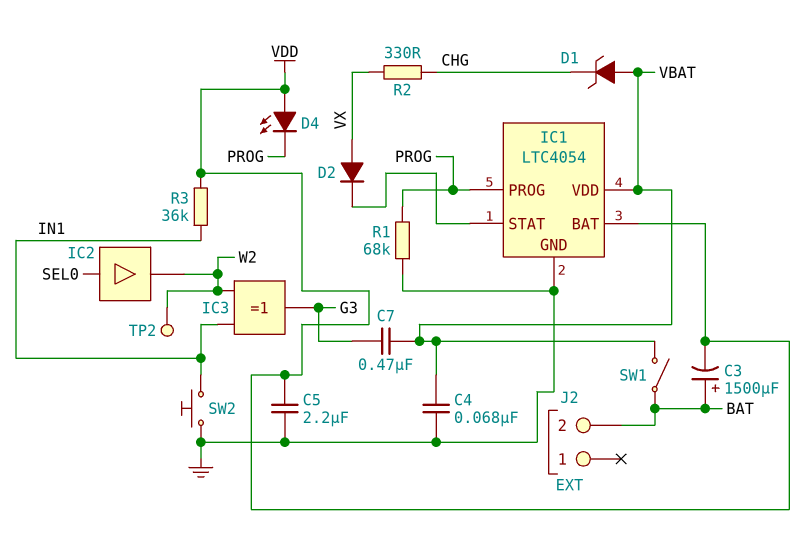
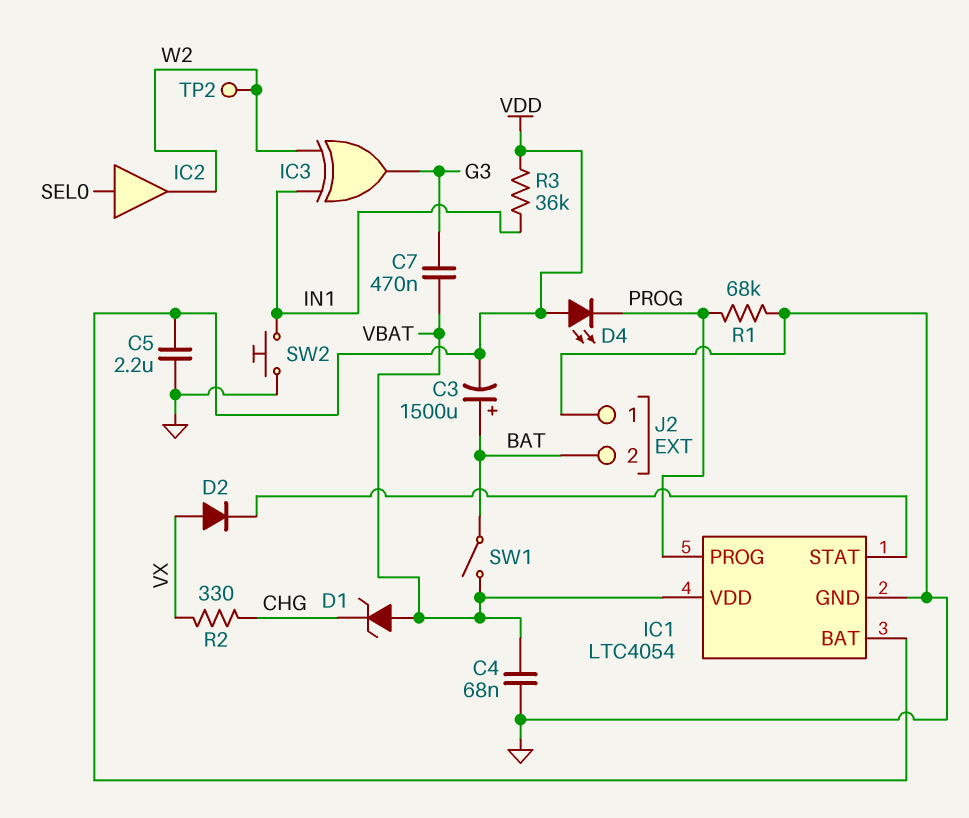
J2 pin 1: none -> GND

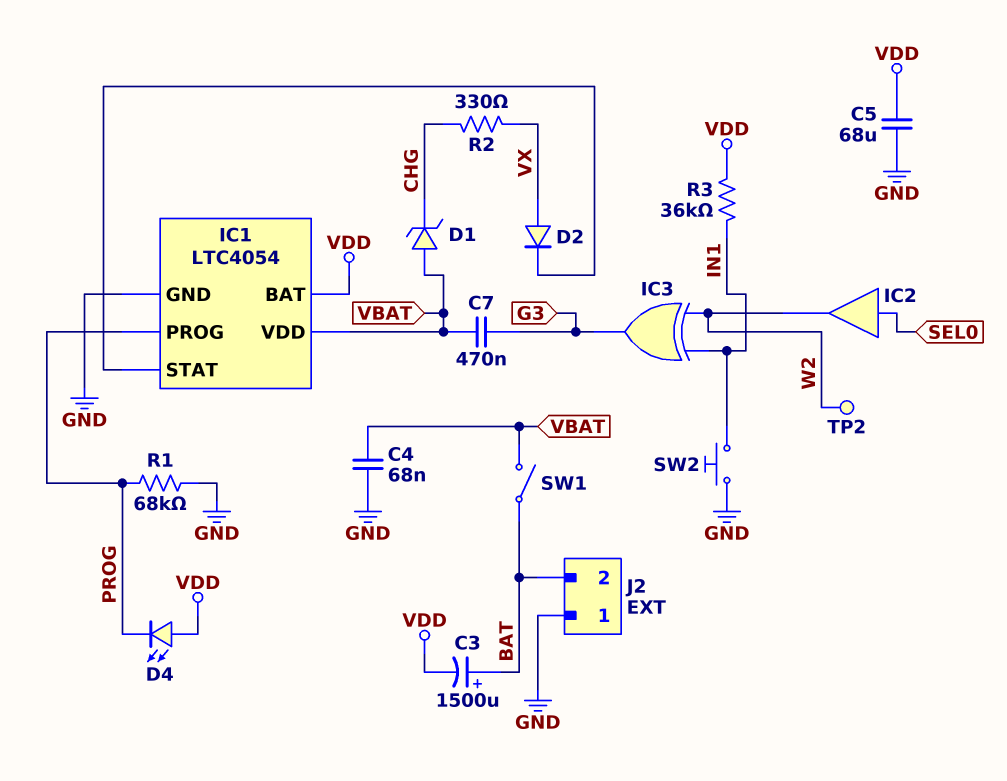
C5: 2.2uF (GND, VDD) -> 68uF (GND, VDD)

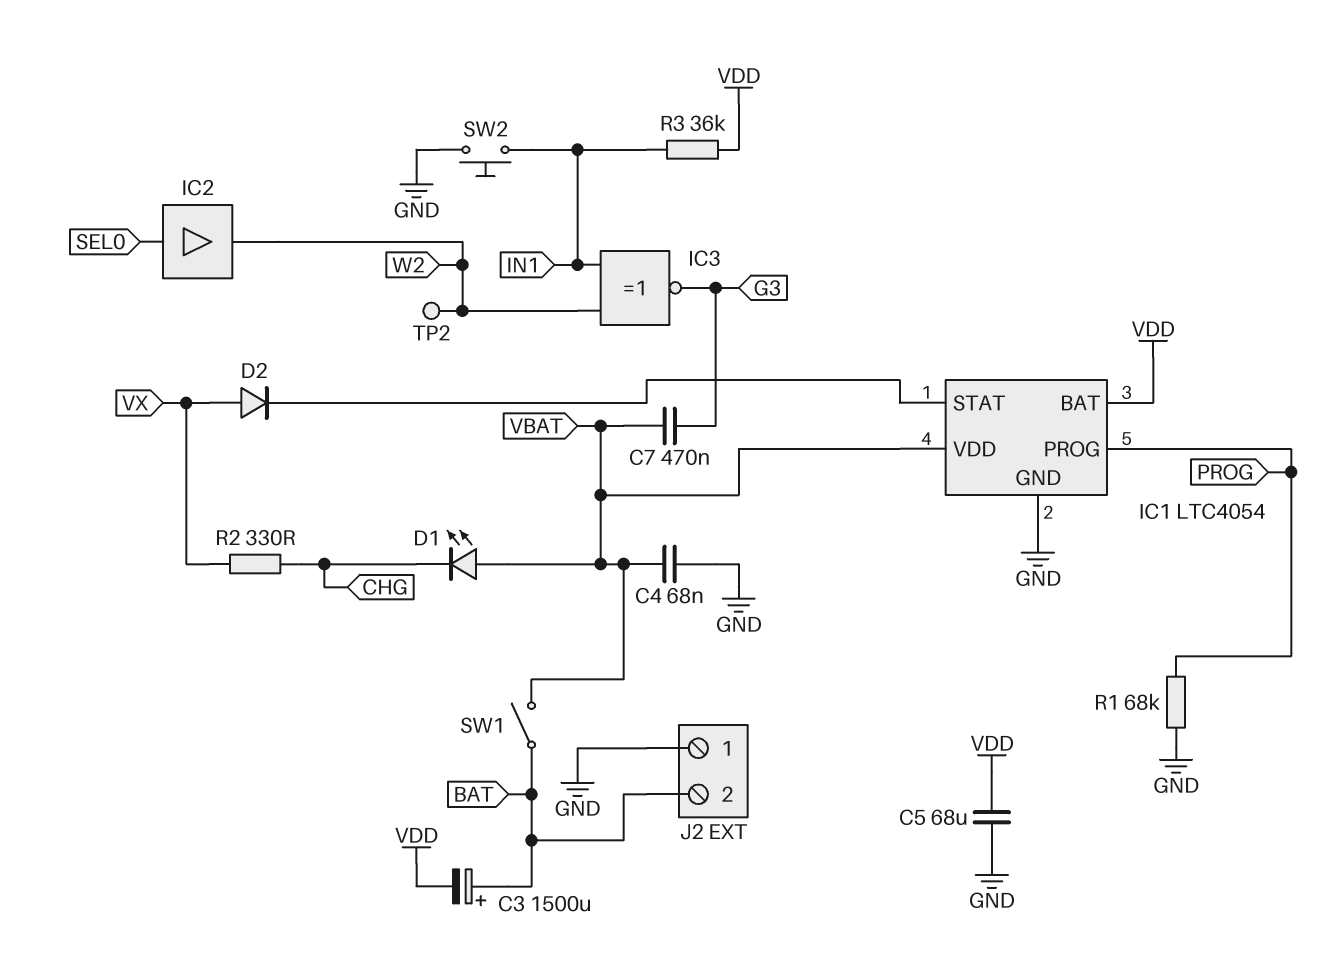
D1: zener (A VBAT, K CHG) -> LED (A VBAT, K CHG)
D4: LED (A VDD, K PROG) -> none
IC3: XOR (in IN1, in W2, out G3) -> XNOR (in IN1, in W2, out G3)

